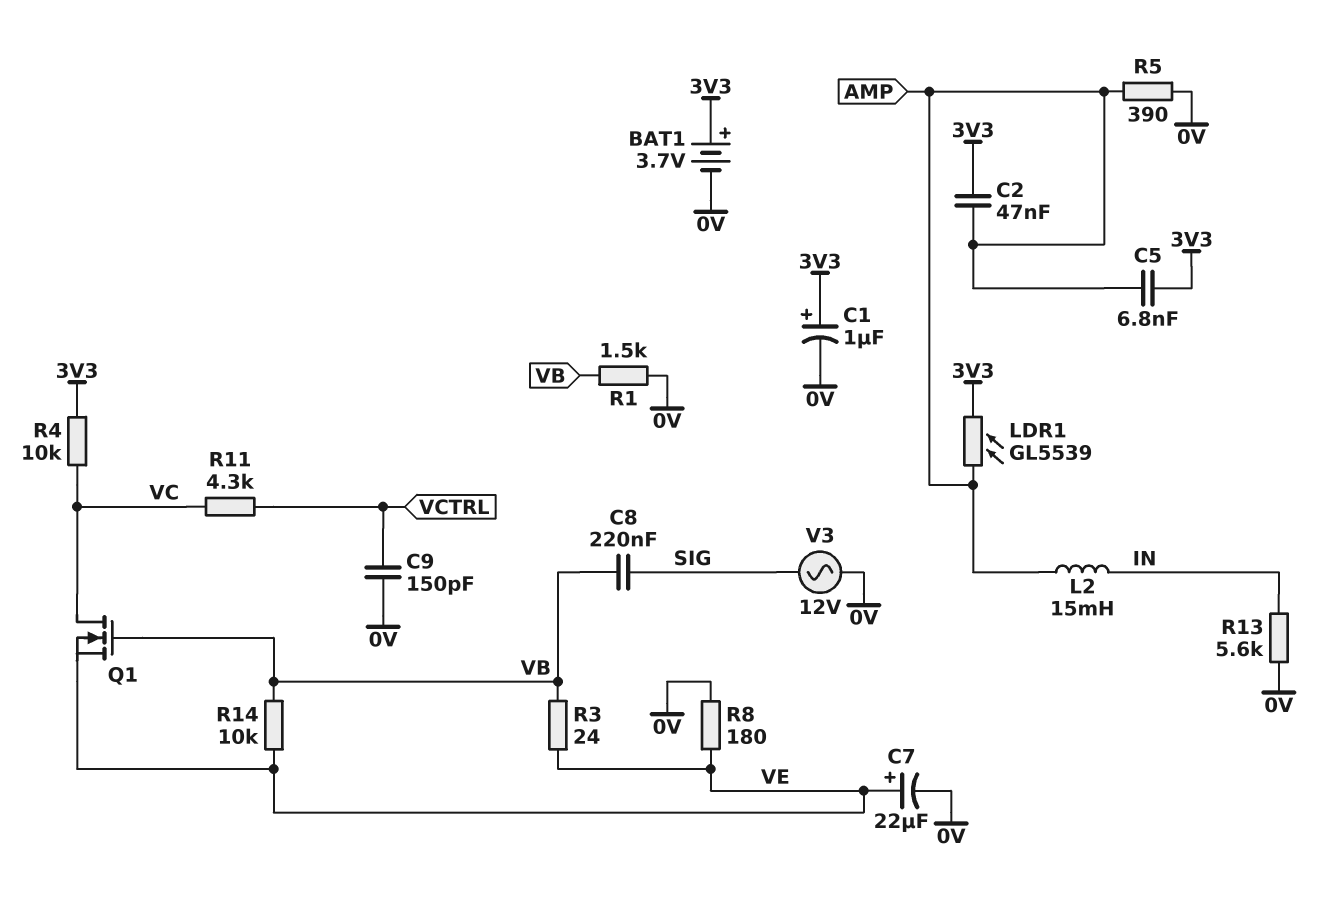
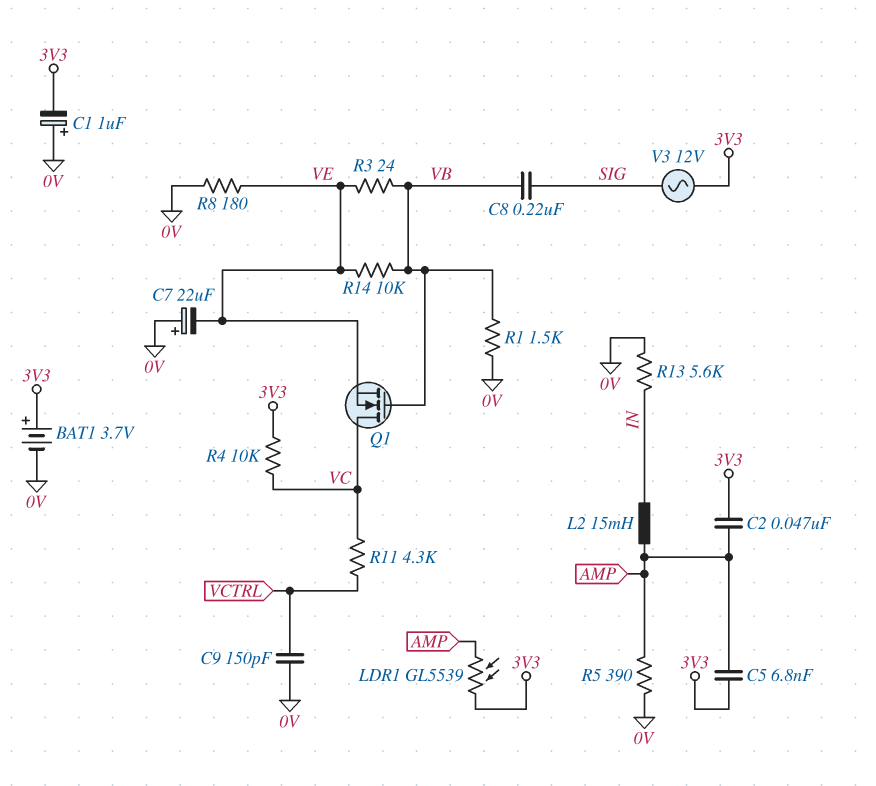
C1: 1uF (plus 3V3, minus 0V) -> 1uF (plus 0V, minus 3V3)
C7: 22uF (plus VE, minus 0V) -> 22uF (plus 0V, minus VE)
V3: AC 12V (0V, SIG) -> AC 12V (3V3, SIG)

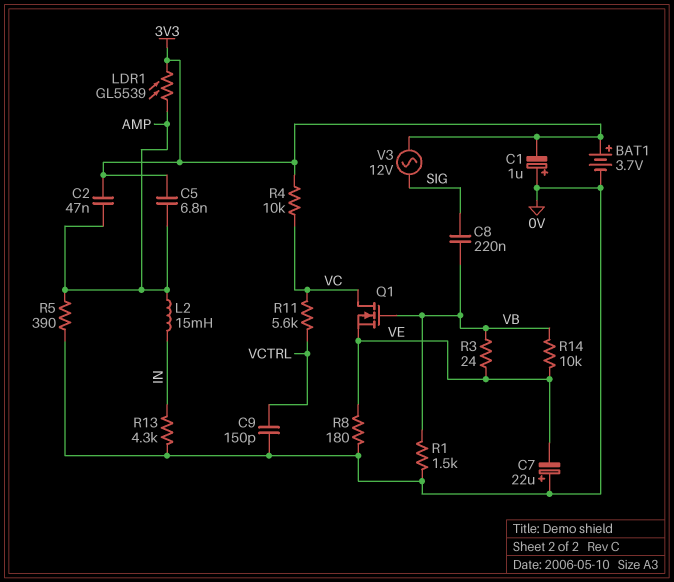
R11: 4.3k (VC, VCTRL) -> 5.6k (VC, VCTRL)
R13: 5.6k (0V, IN) -> 4.3k (0V, IN)

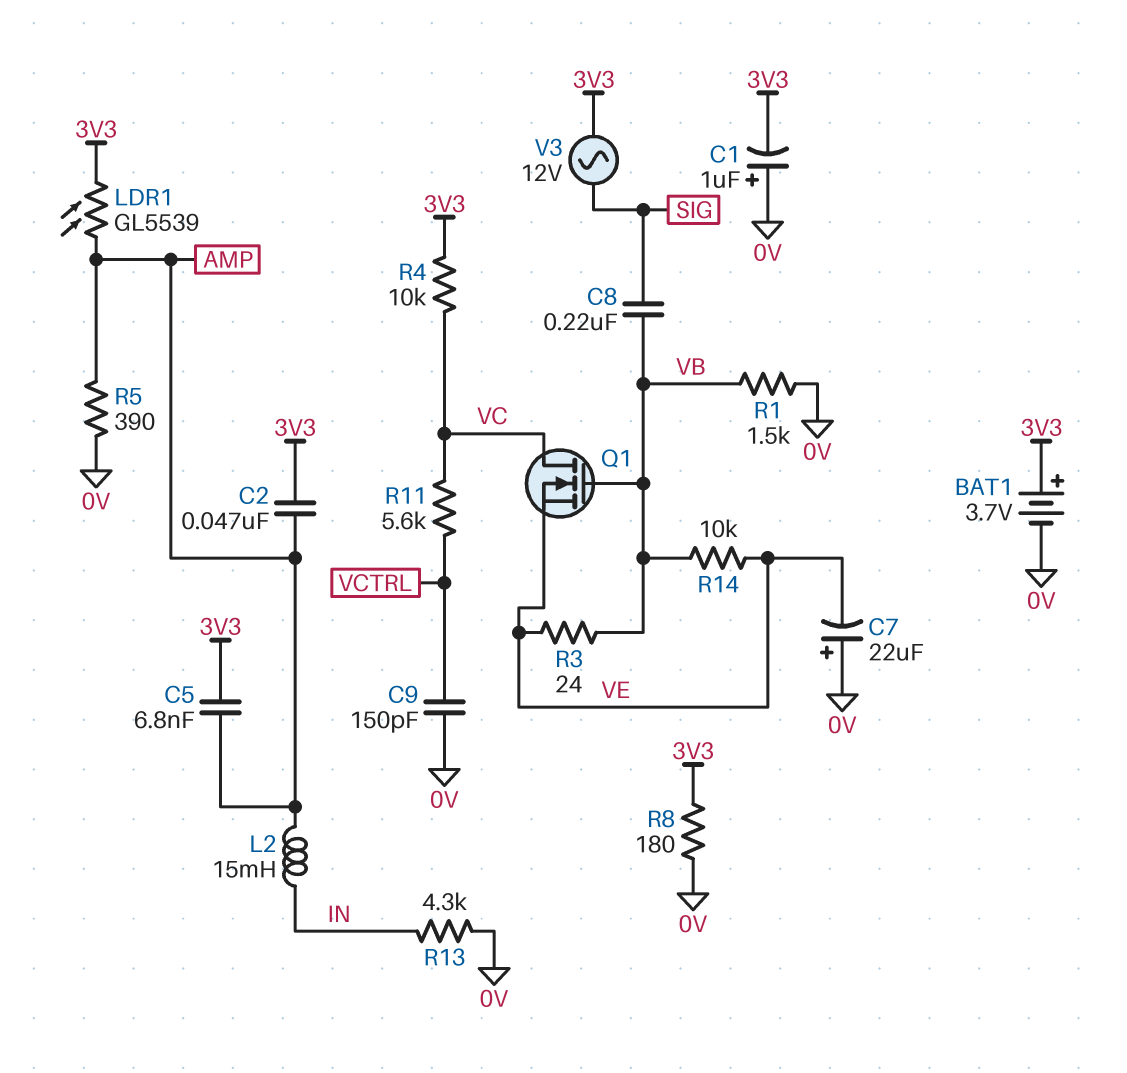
R8: 180 (0V, VE) -> 180 (0V, 3V3)

